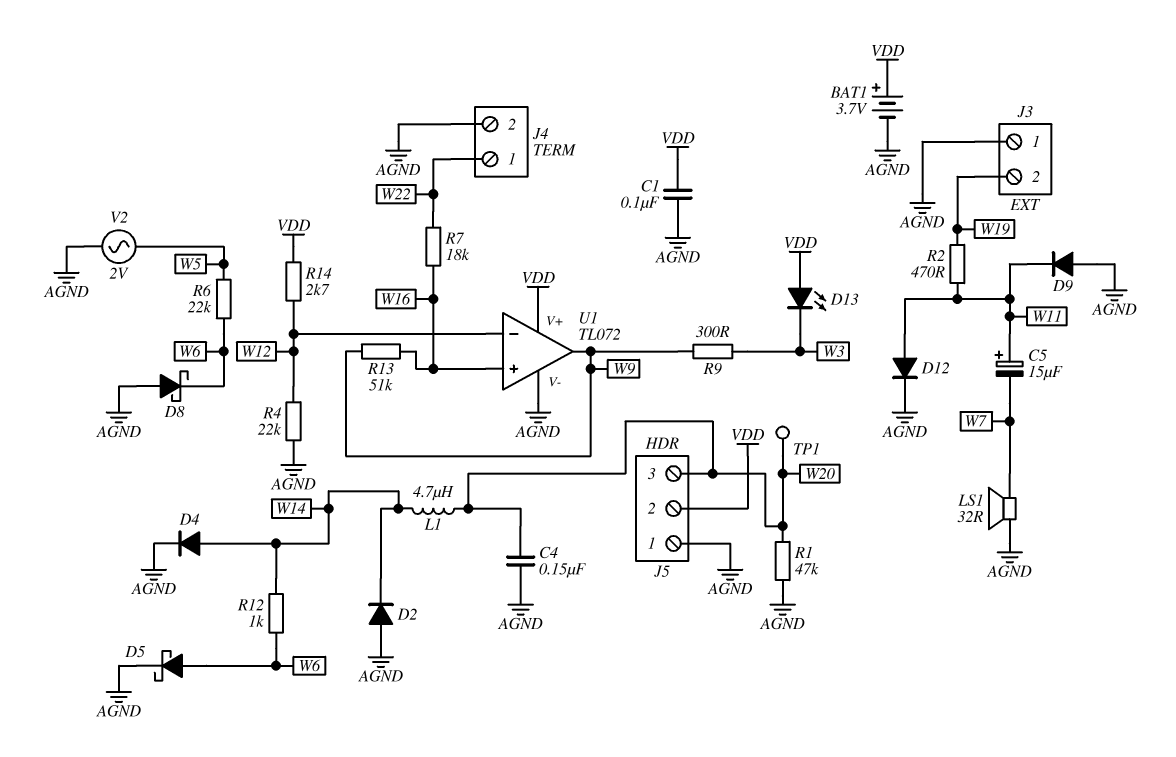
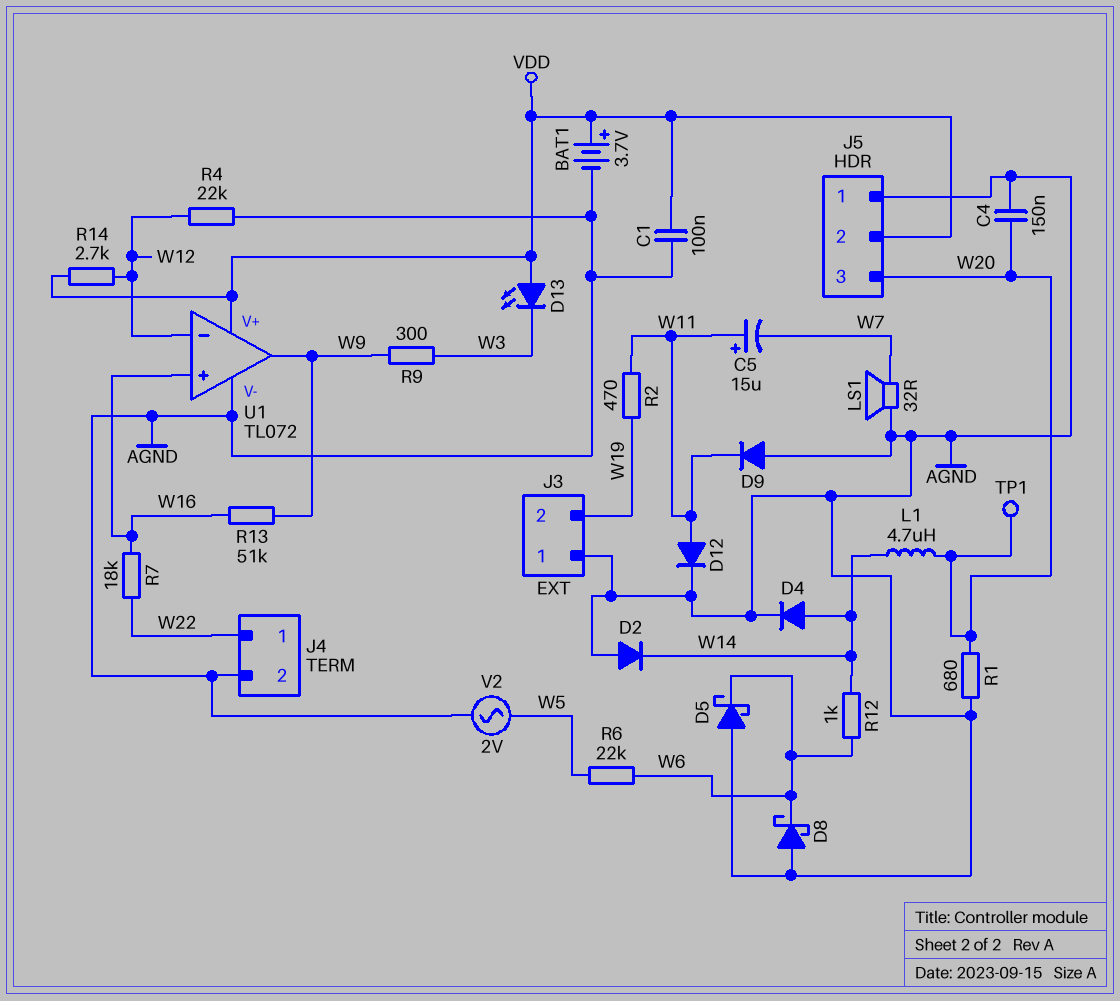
D5: schottky (A W6, K AGND) -> schottky (A AGND, K W6)
R1: 47k (AGND, W20) -> 680 (AGND, W20)

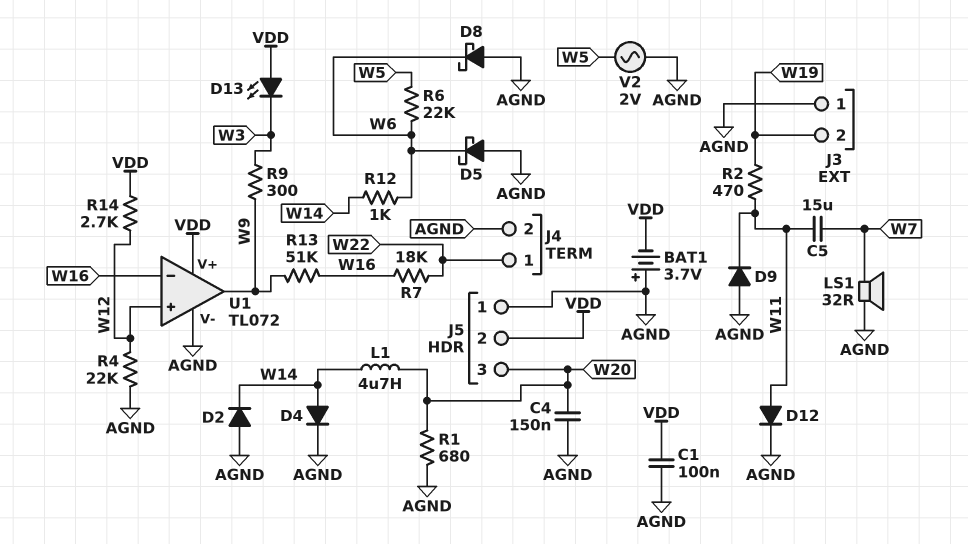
BAT1: 3.7V (plus VDD, minus AGND) -> 3.7V (plus AGND, minus VDD)
C5: 15uF (plus W11, minus W7) -> 15uF (W7, W11)
TP1: test point (W20) -> none
U1 pin in+: W16 -> W12
U1 pin in-: W12 -> W16

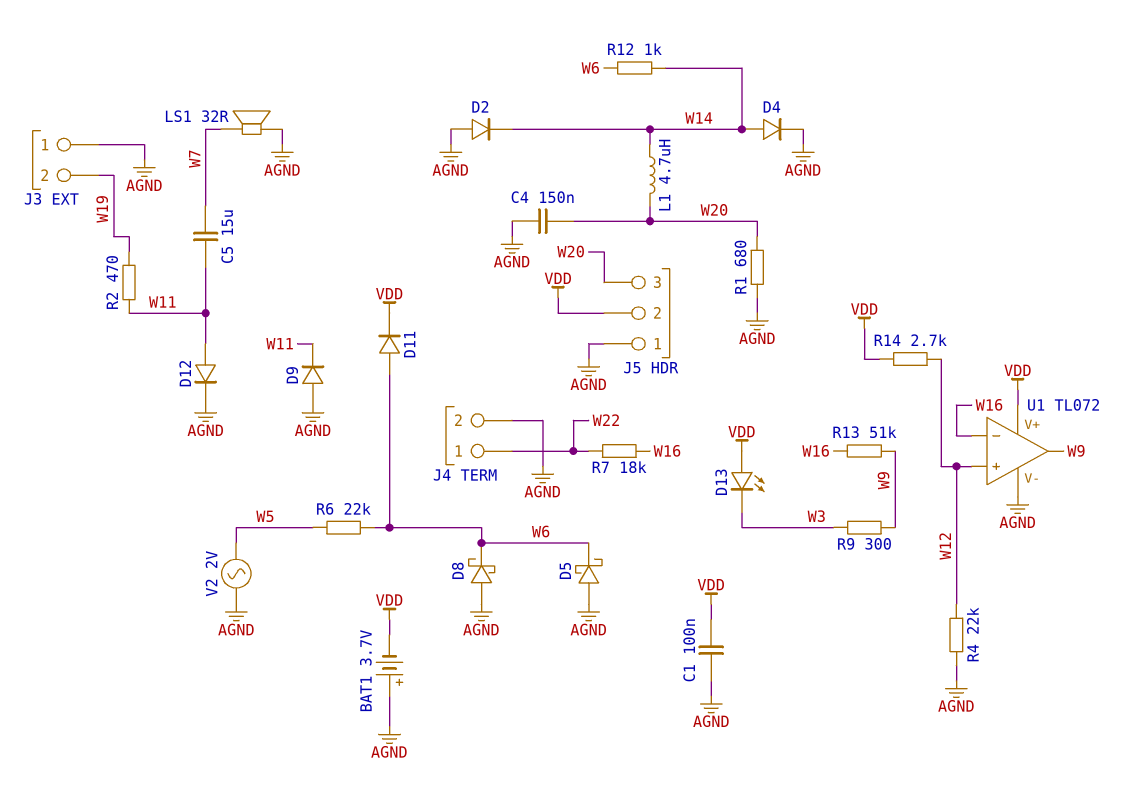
D11: none -> diode (A W6, K VDD)

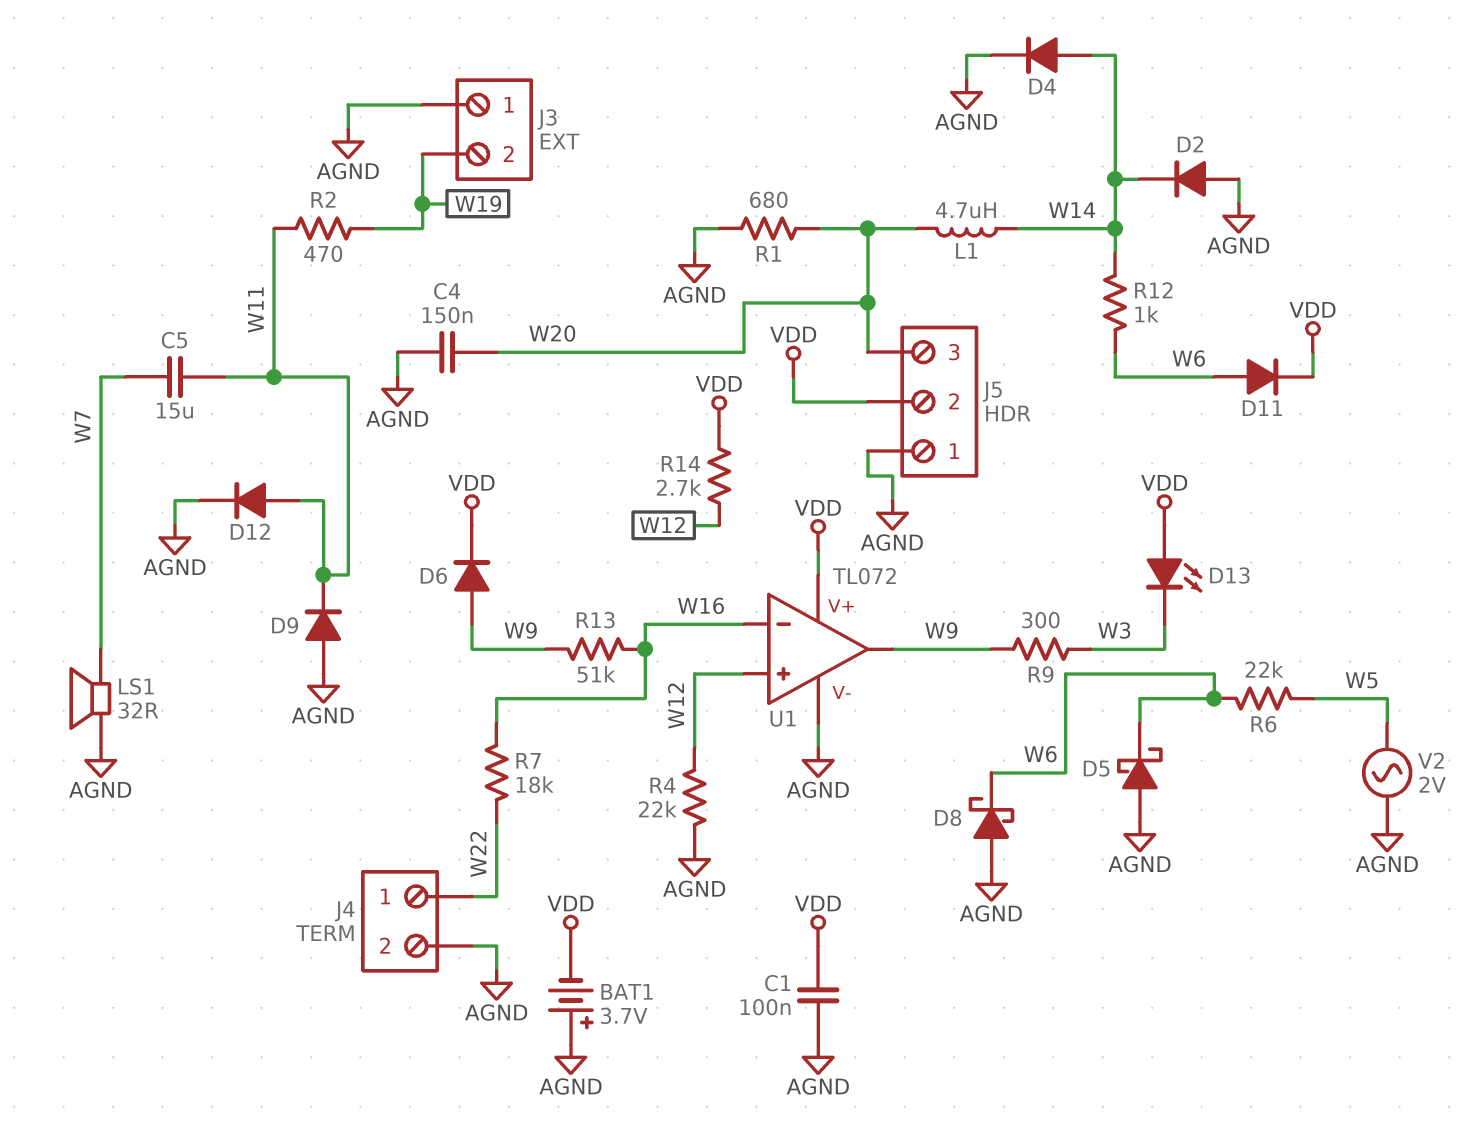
D6: none -> diode (A W9, K VDD)

